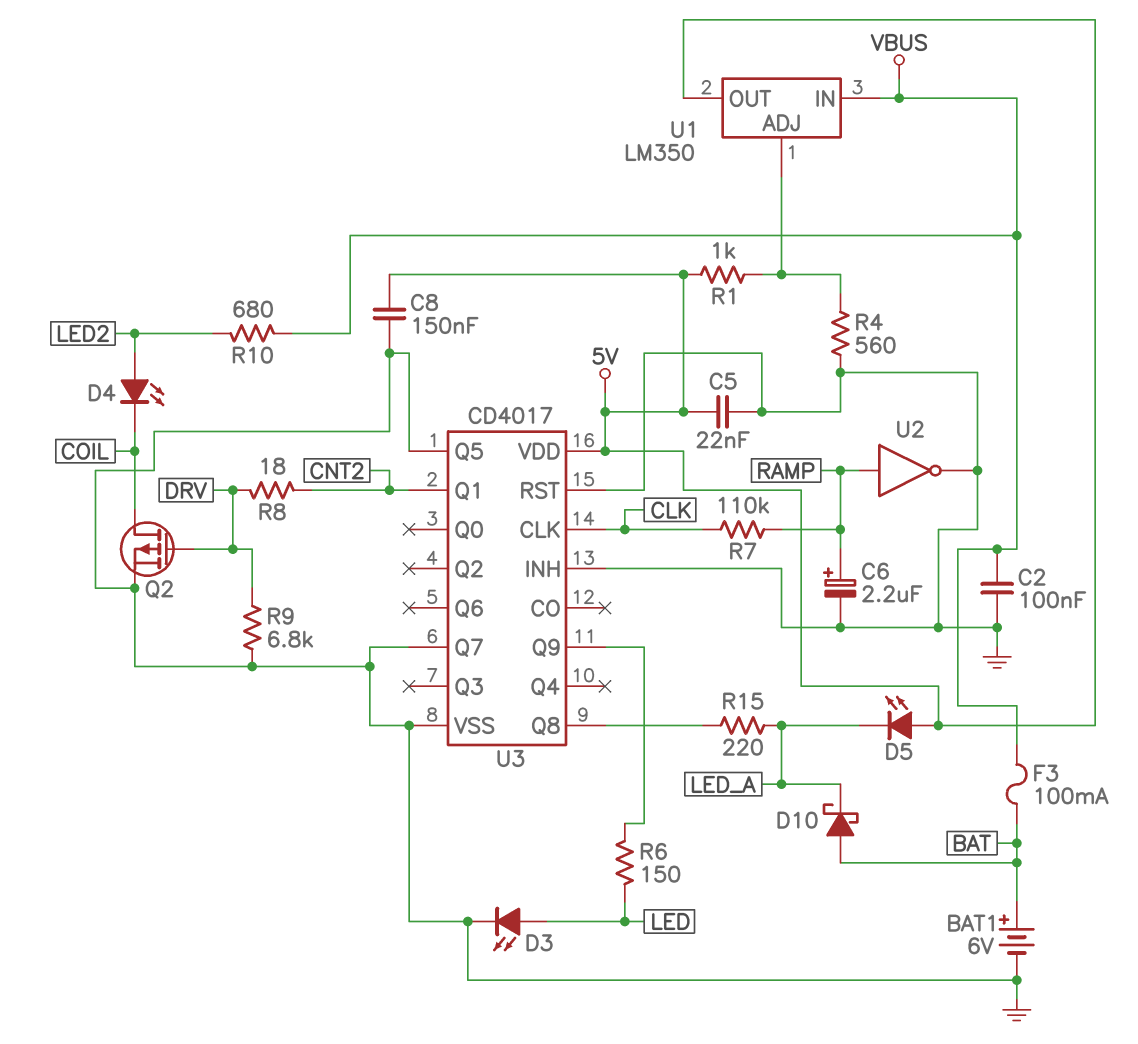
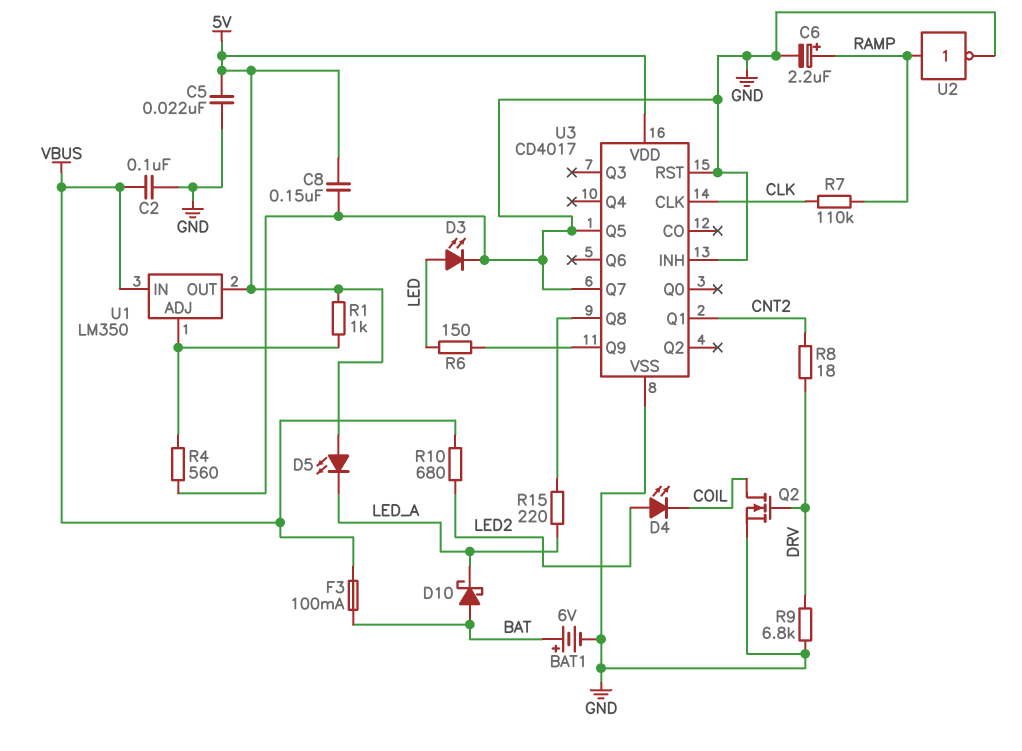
Q2: PMOS (G DRV, D COIL, S GND) -> NMOS (G DRV, D COIL, S GND)

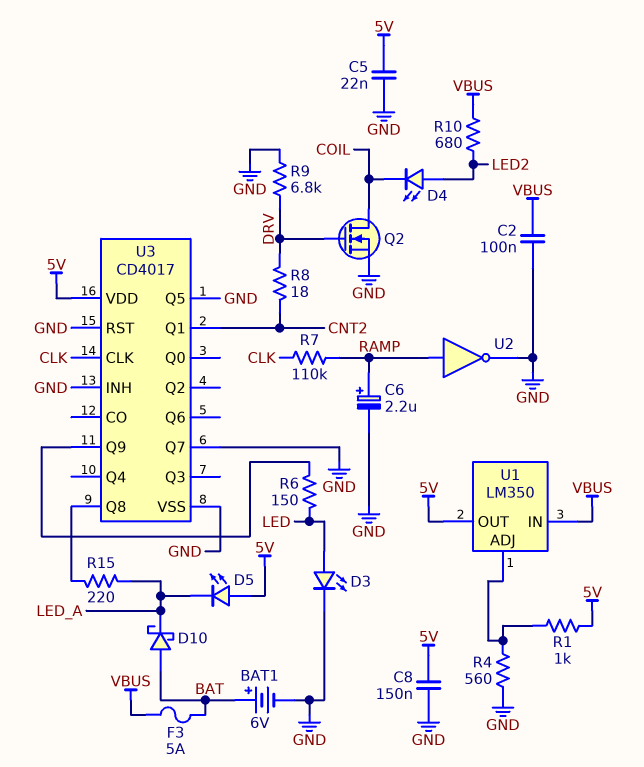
F3: 100mA (BAT, VBUS) -> 5A (BAT, VBUS)

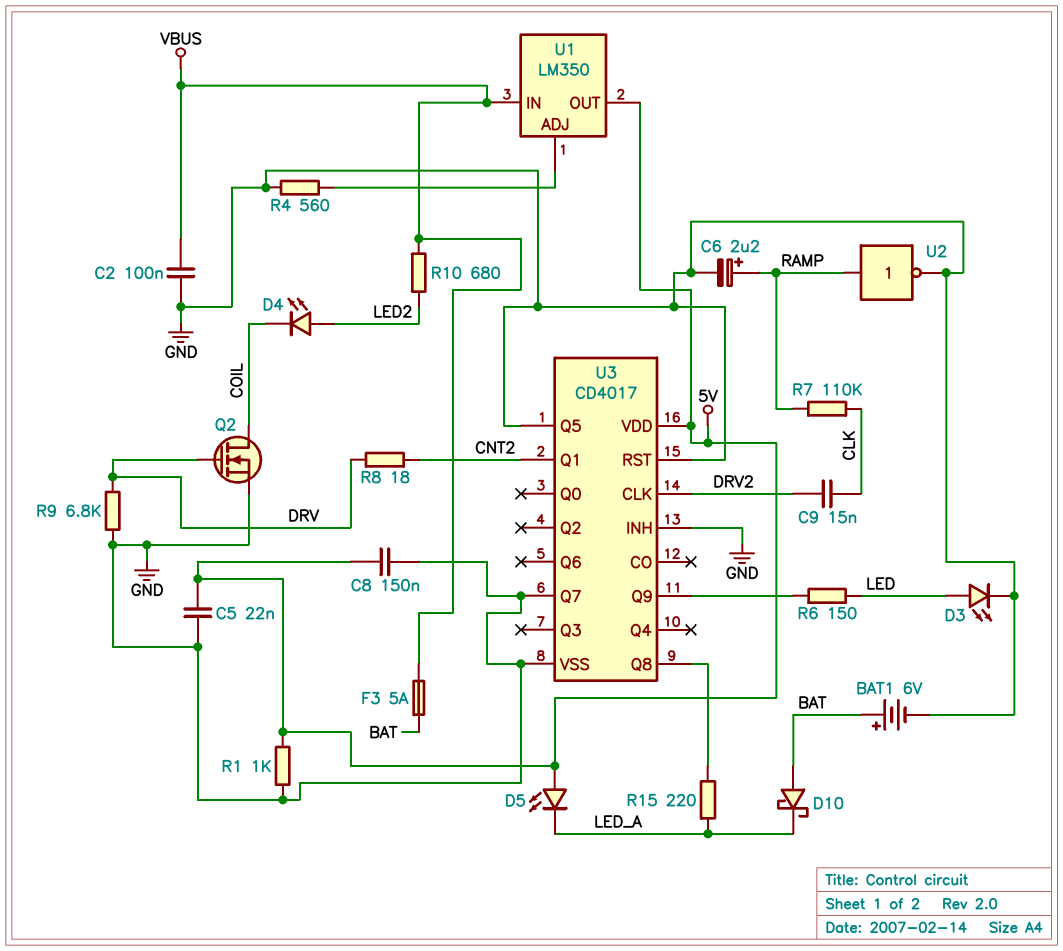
C9: none -> 15nF (CLK, DRV2)
R1: 1k (5V, U1/ADJ) -> 1k (5V, GND)
U3 pin CLK: CLK -> DRV2

